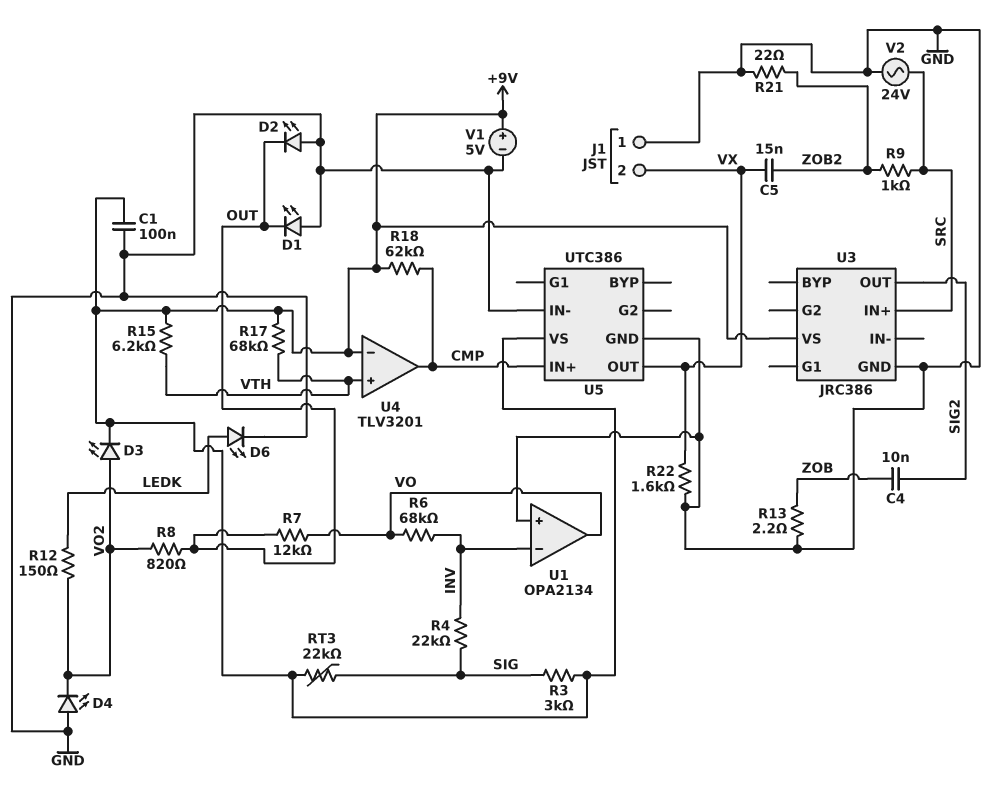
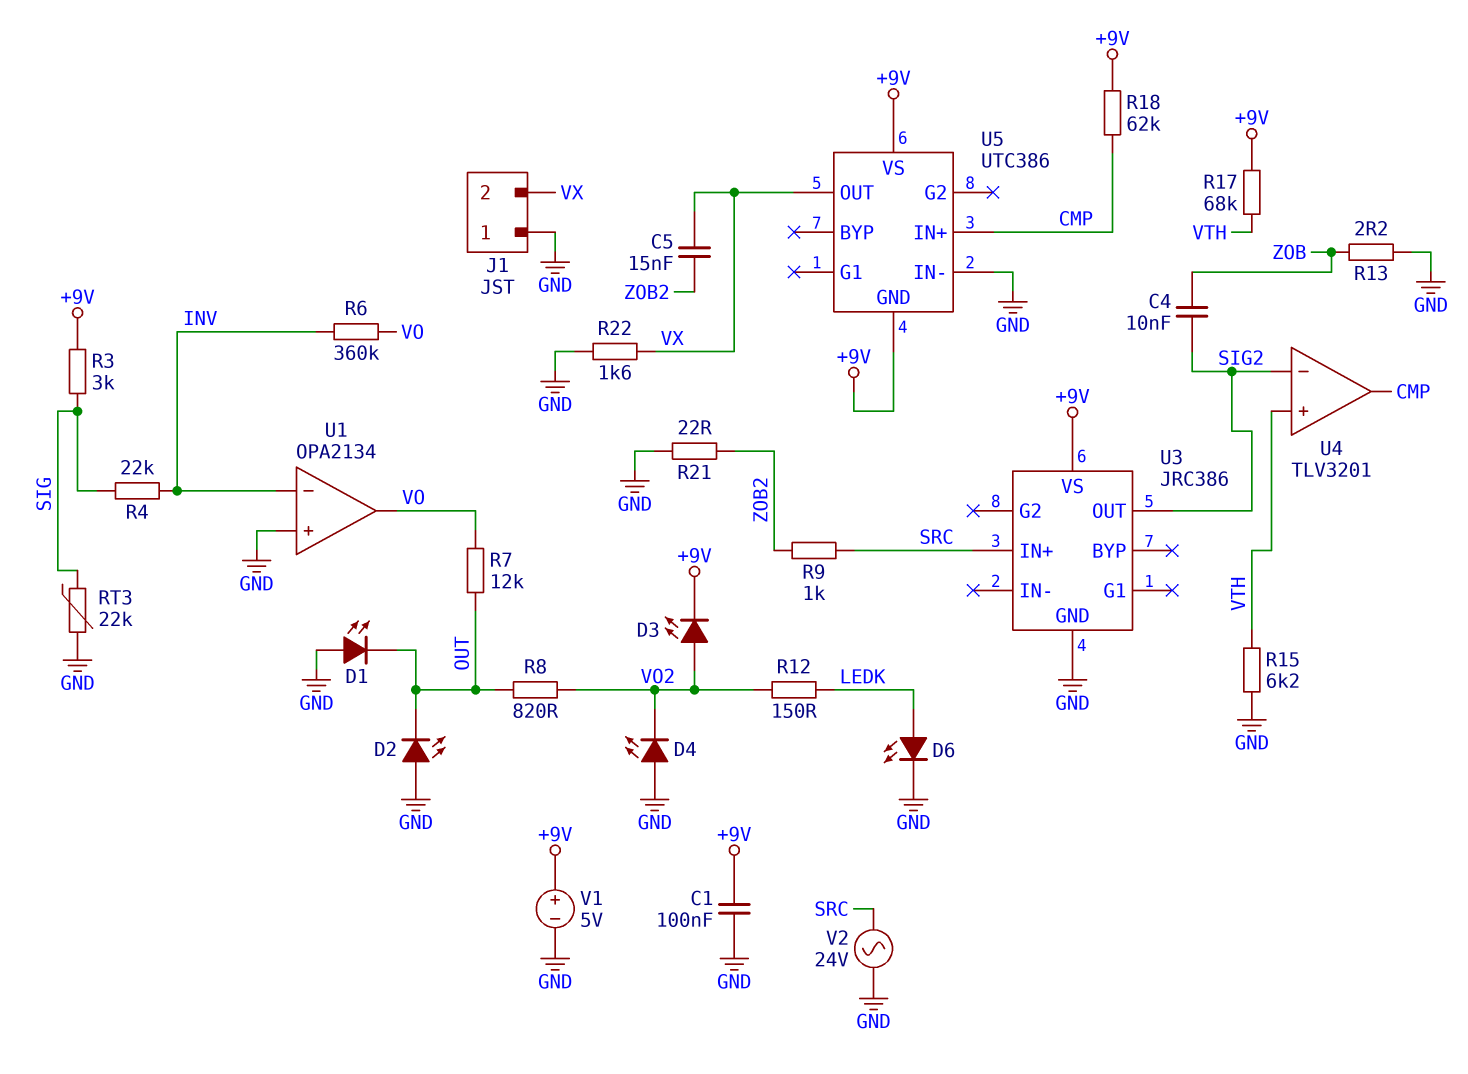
R6: 68k (INV, VO) -> 360k (INV, VO)
R15: 6.2k (+9V, VTH) -> 6.2k (GND, VTH)
RT3: 22k (+9V, SIG) -> 22k (GND, SIG)
U4 pin in-: +9V -> SIG2
U5 pin GND: GND -> +9V

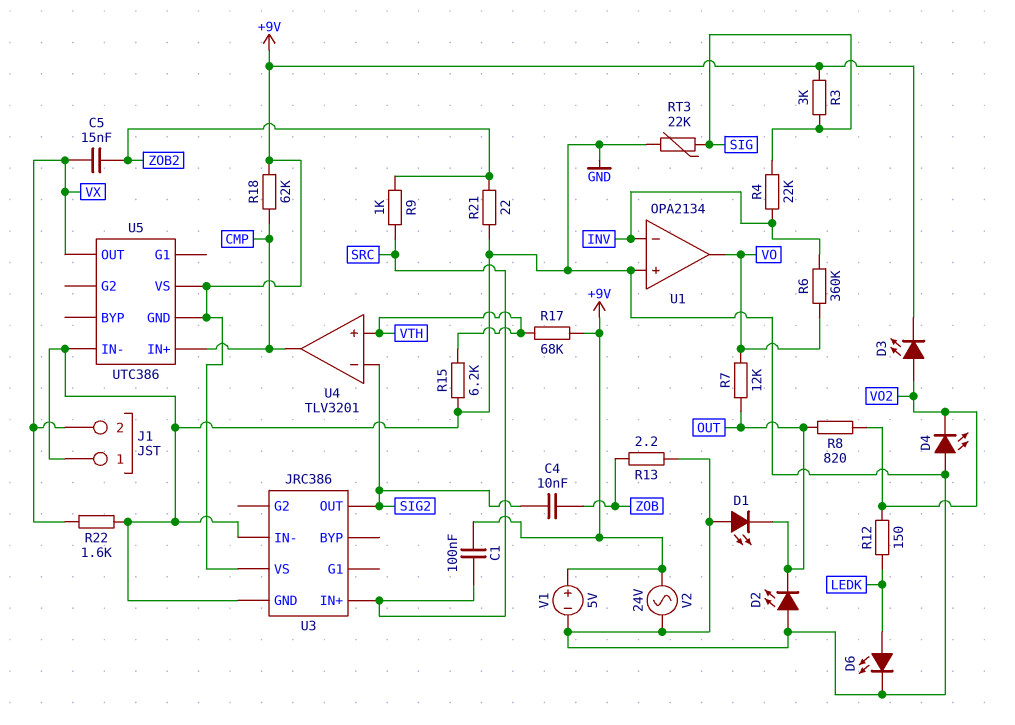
C1: 100nF (+9V, GND) -> 100nF (+9V, SRC)
U3 pin IN-: none -> GND
V2: AC 24V (GND, SRC) -> AC 24V (+9V, GND)

